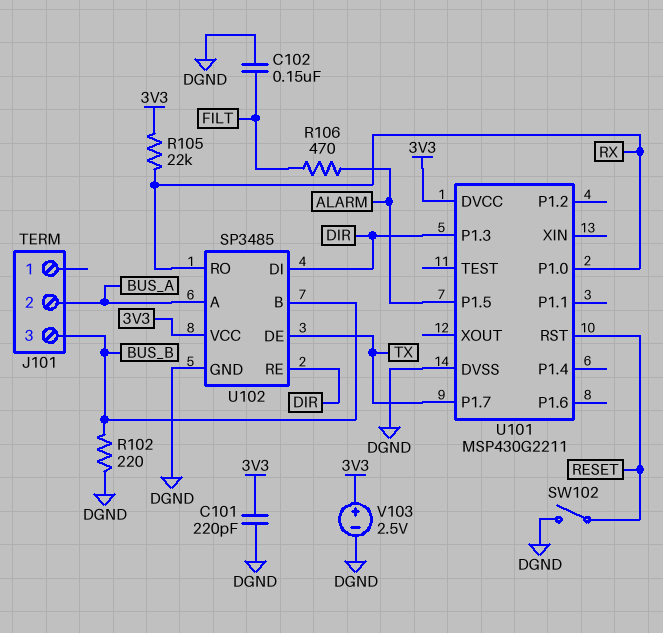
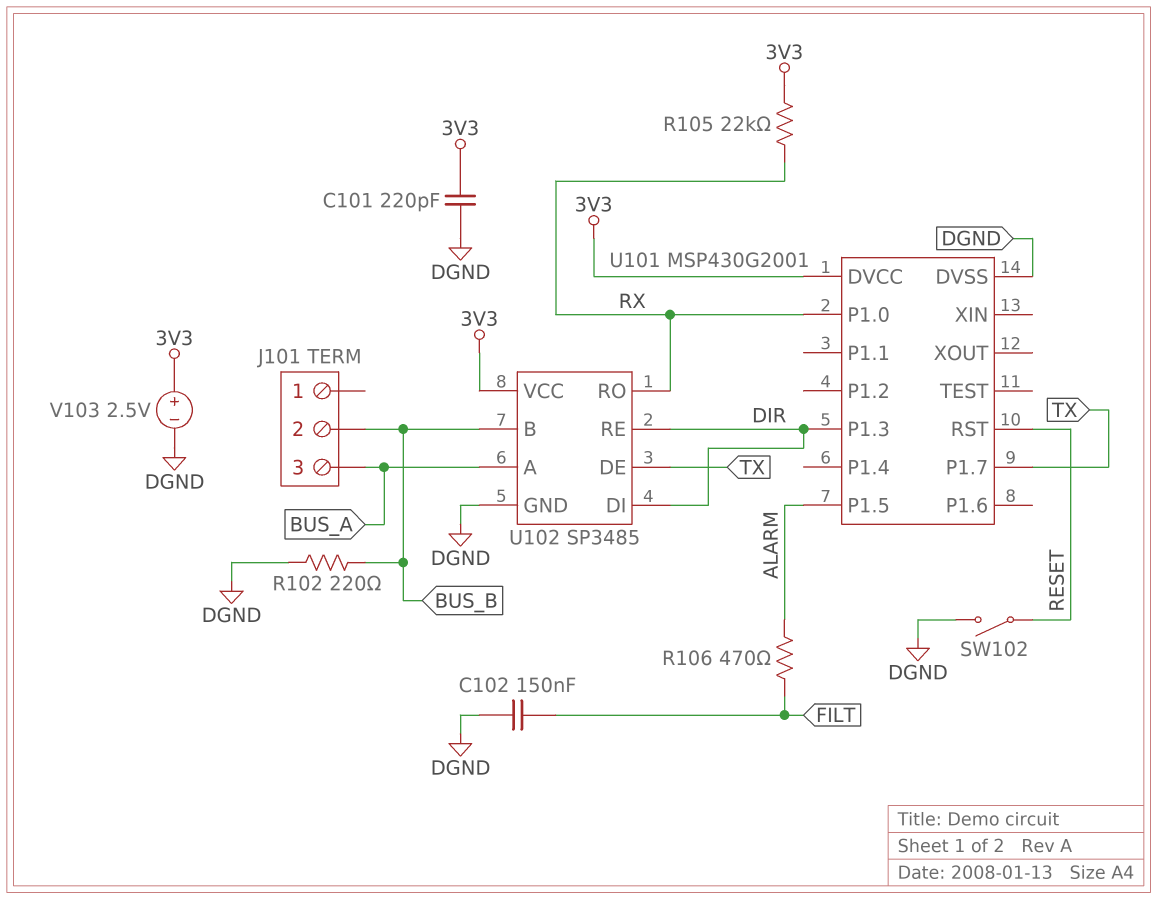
J101 pin 2: BUS_A -> BUS_B
J101 pin 3: BUS_B -> BUS_A
U101: MSP430G2211 -> MSP430G2001

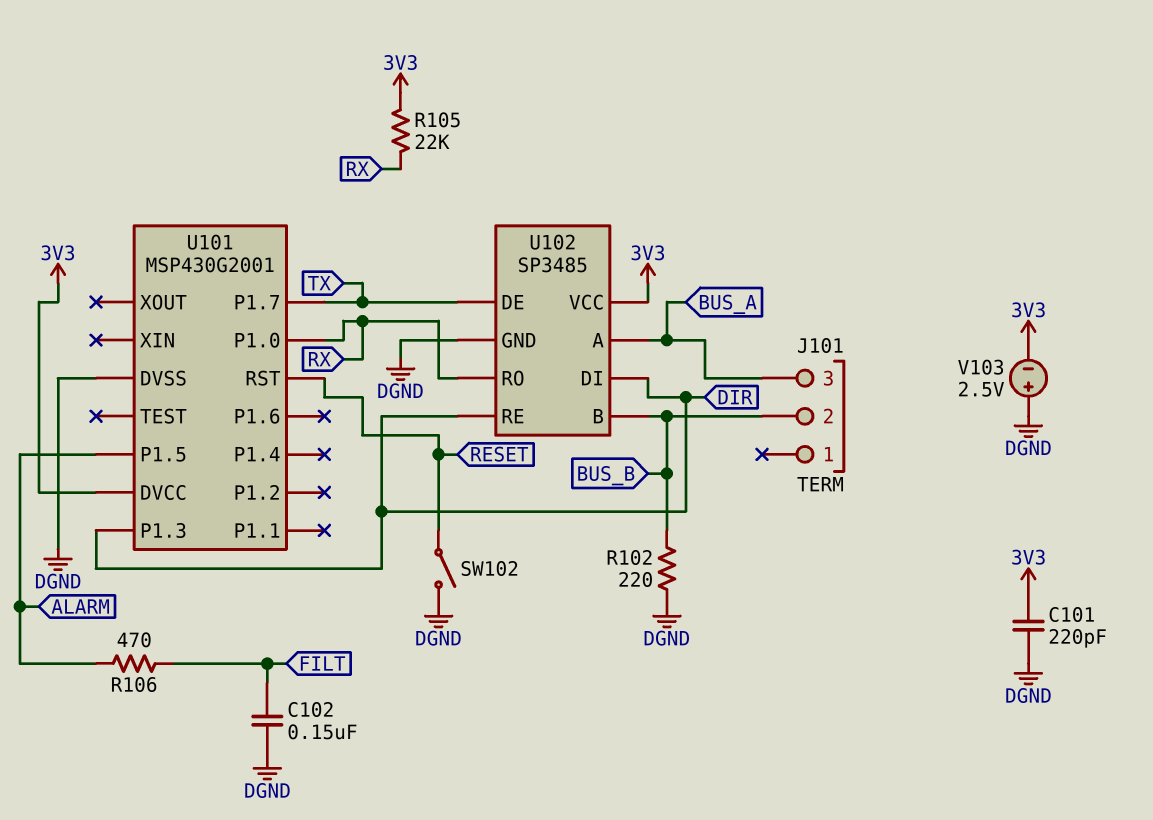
V103: 2.5V (plus 3V3, minus DGND) -> 2.5V (plus DGND, minus 3V3)

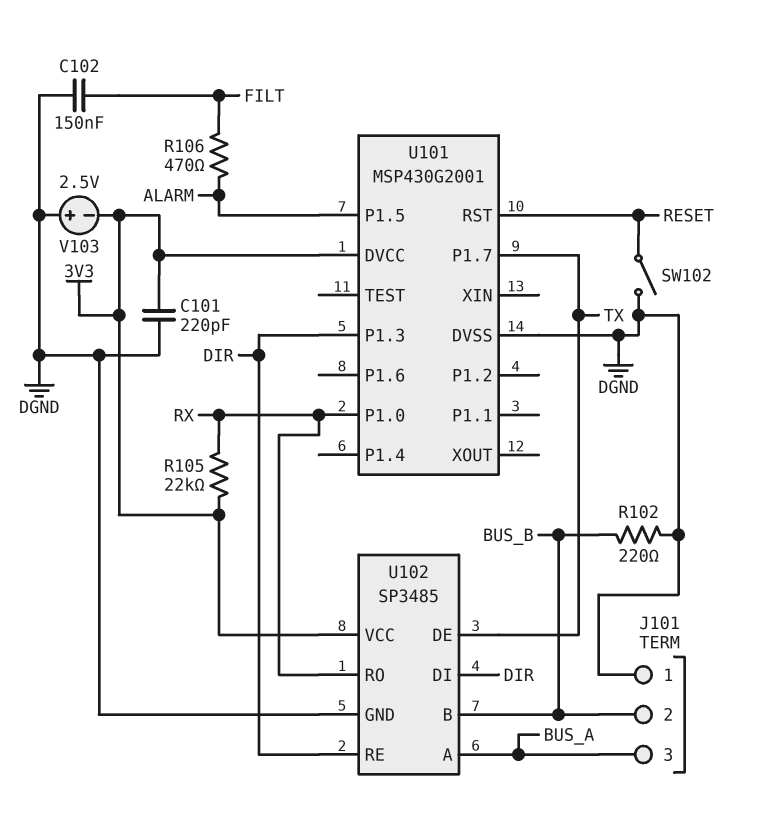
J101 pin 1: none -> DGND

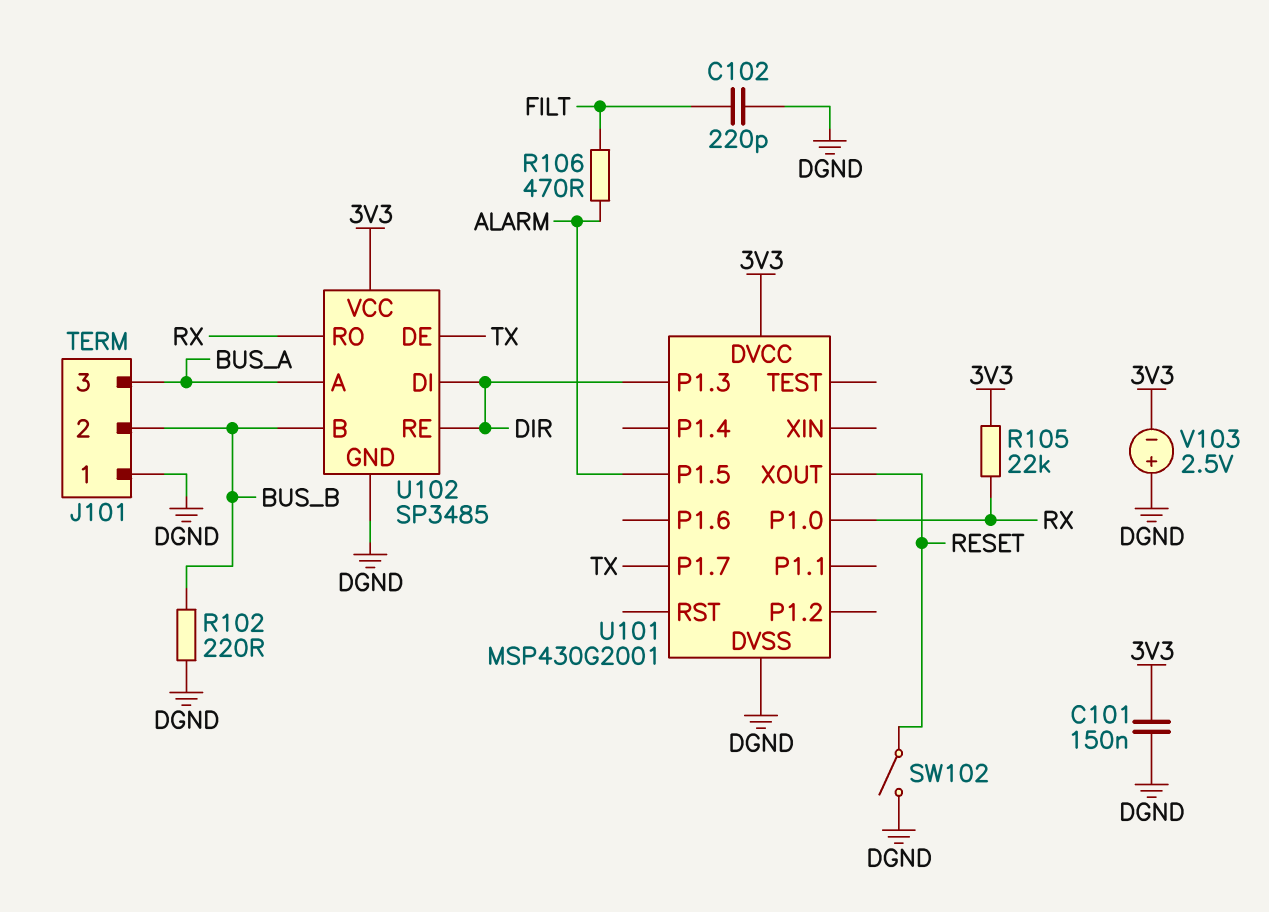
C101: 220pF (3V3, DGND) -> 150nF (3V3, DGND)
C102: 150nF (DGND, FILT) -> 220pF (DGND, FILT)
U101 pin RST: RESET -> none
U101 pin XOUT: none -> RESET

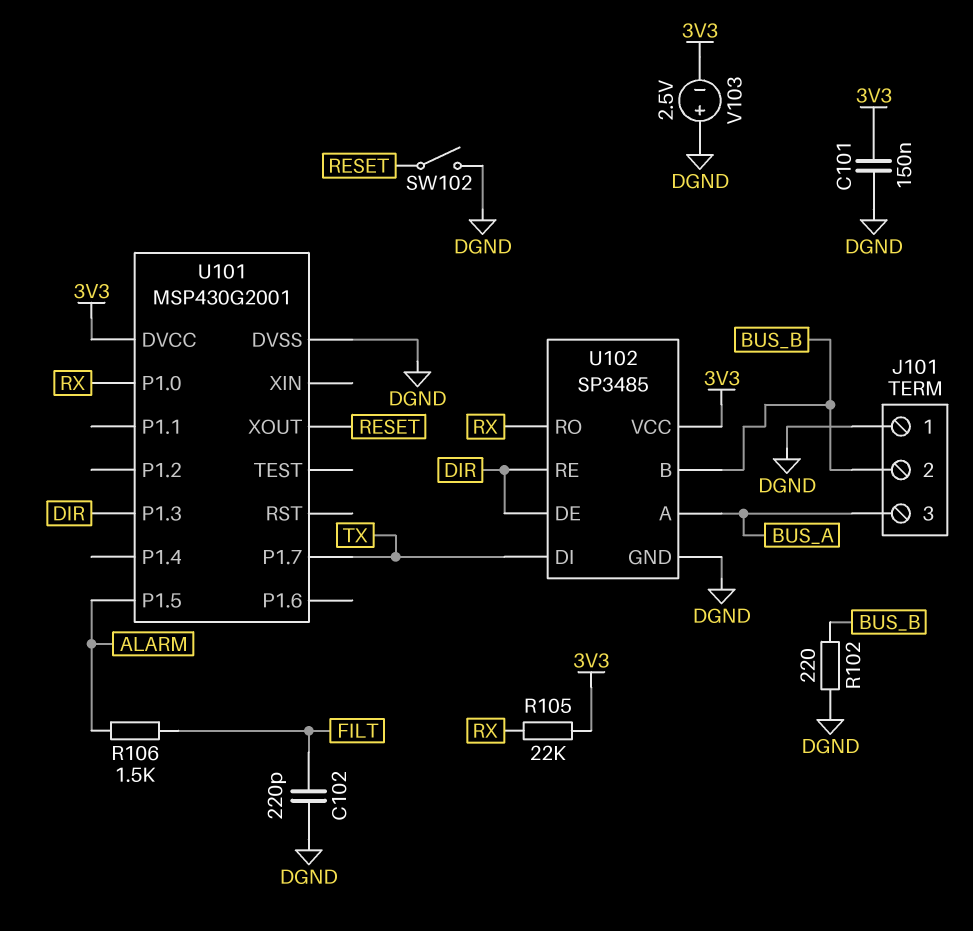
R106: 470 (ALARM, FILT) -> 1.5k (ALARM, FILT)
U102 pin DE: TX -> DIR
U102 pin DI: DIR -> TX

